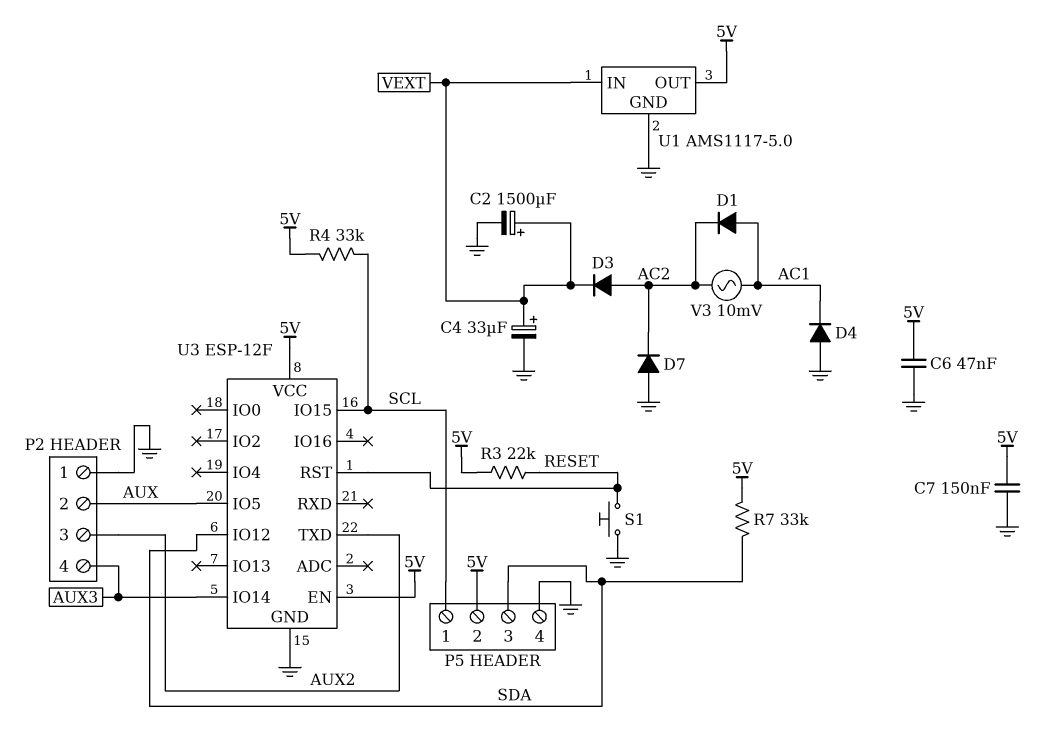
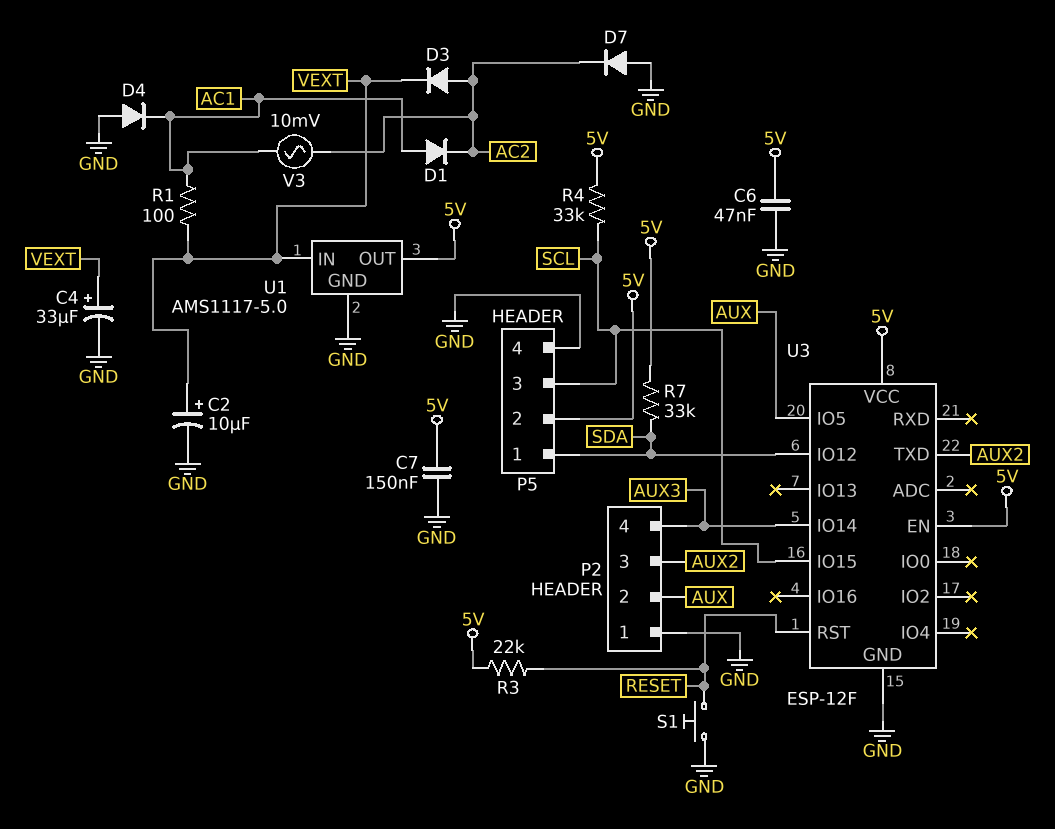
C2: 1500uF (plus VEXT, minus GND) -> 10uF (plus VEXT, minus GND)
P5 pin 1: SCL -> SDA
P5 pin 3: SDA -> SCL
R1: none -> 100 (AC1, VEXT)

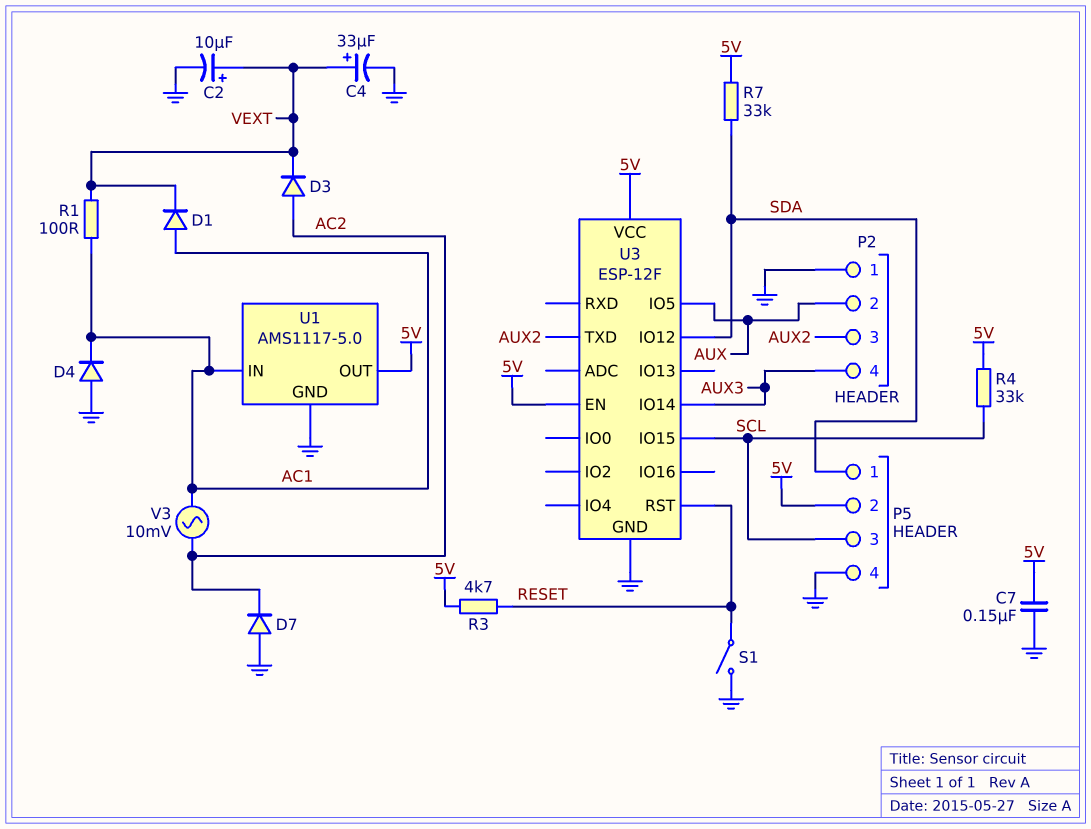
C6: 47nF (5V, GND) -> none
D1: diode (A AC1, K AC2) -> diode (A AC1, K VEXT)
R3: 22k (5V, RESET) -> 4.7k (5V, RESET)
S1: button (GND, RESET) -> switch (GND, RESET)
U1 pin IN: VEXT -> AC1

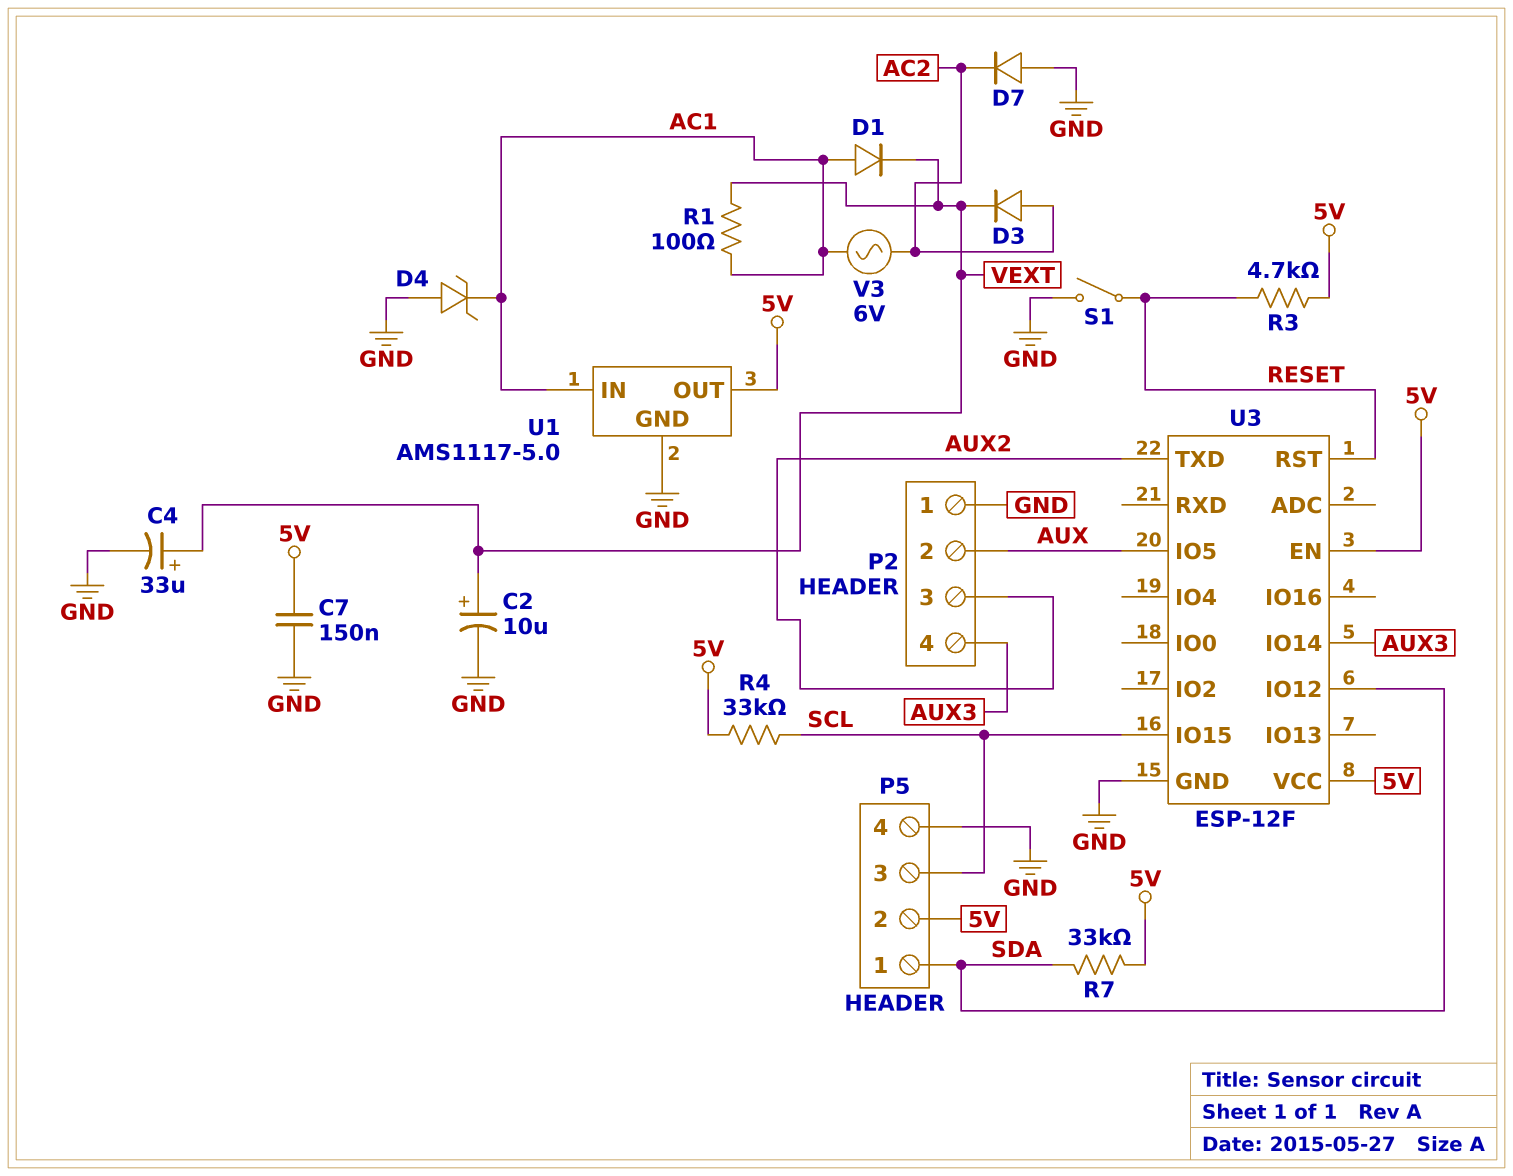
D4: diode (A GND, K AC1) -> zener (A GND, K AC1)
V3: AC 10mV (AC1, AC2) -> AC 6V (AC1, AC2)

